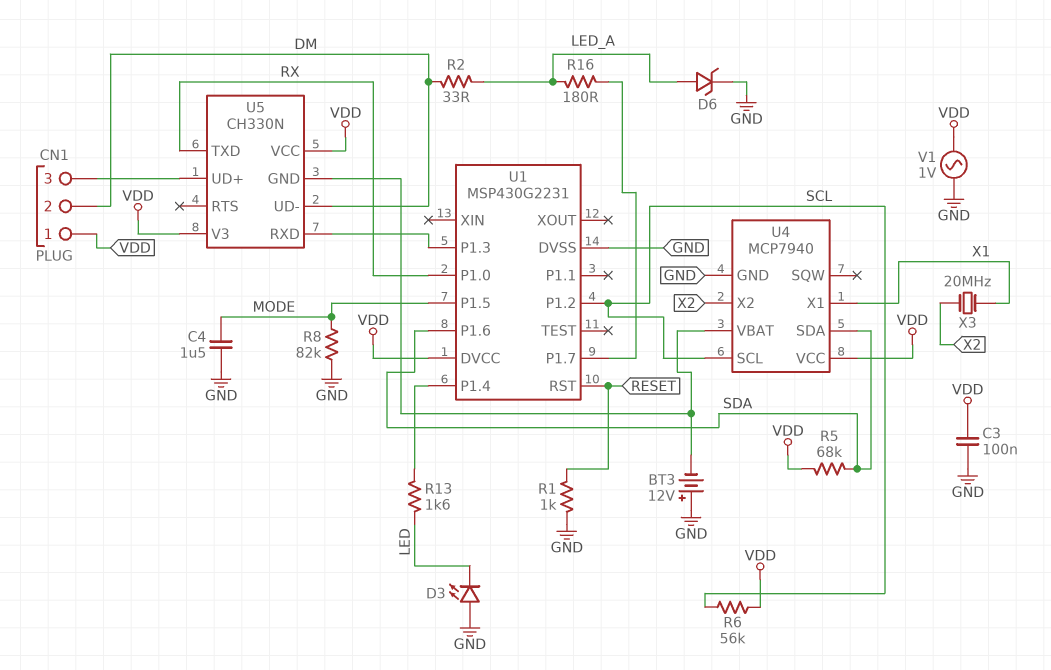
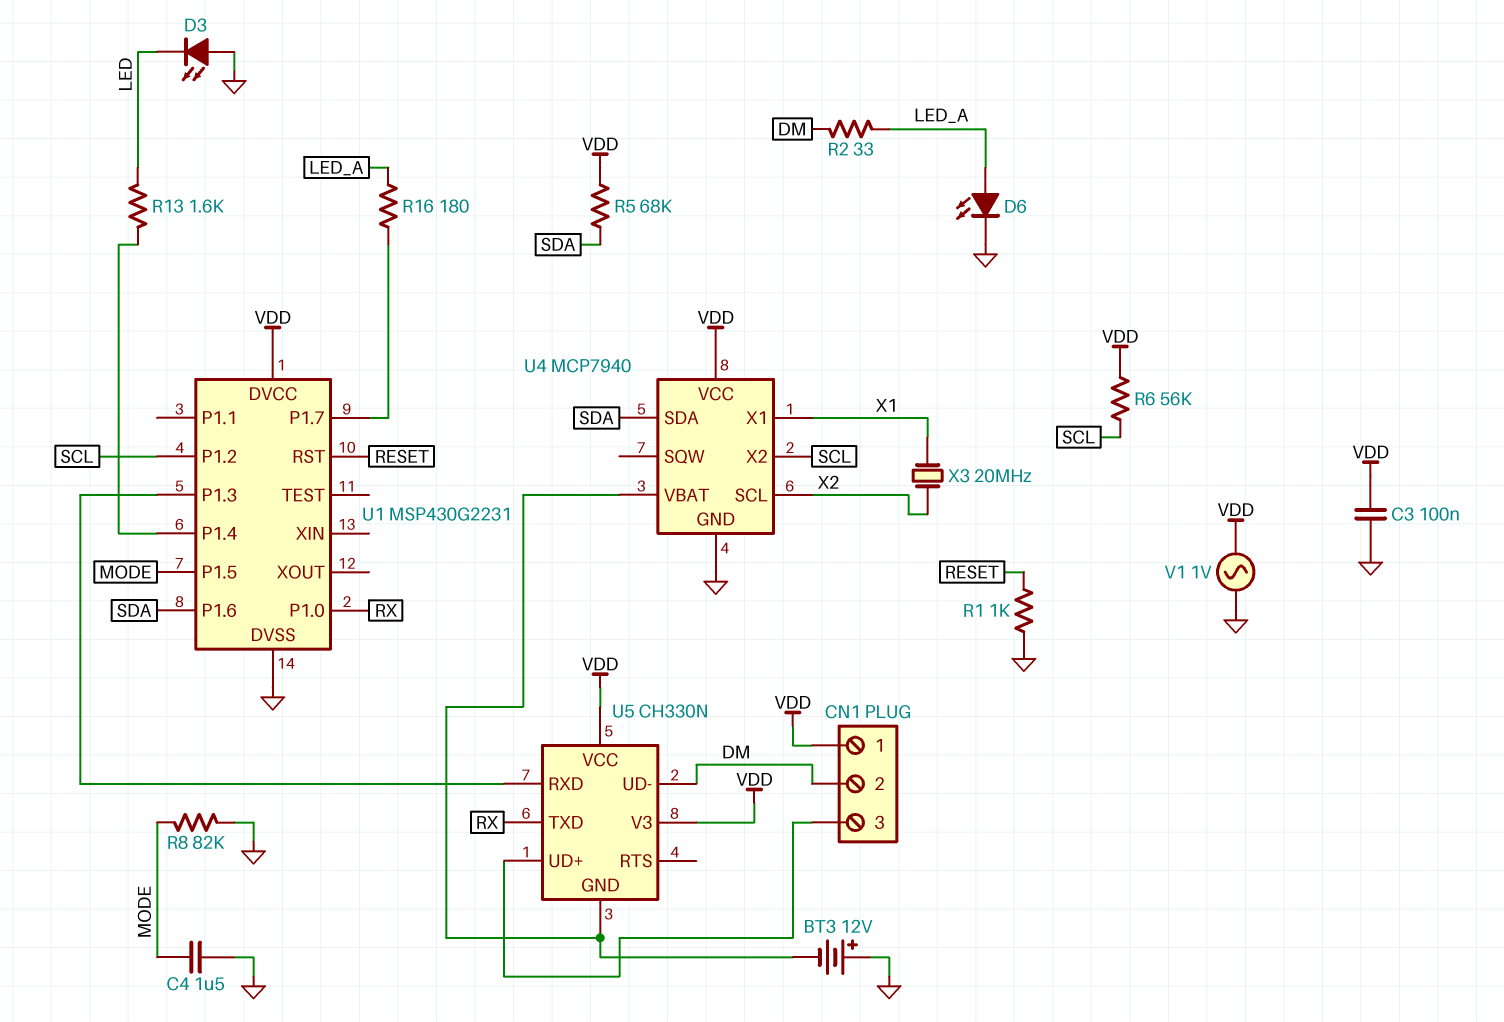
D6: zener (A LED_A, K GND) -> LED (A LED_A, K GND)
U4 pin SCL: SCL -> X2
U4 pin X2: X2 -> SCL

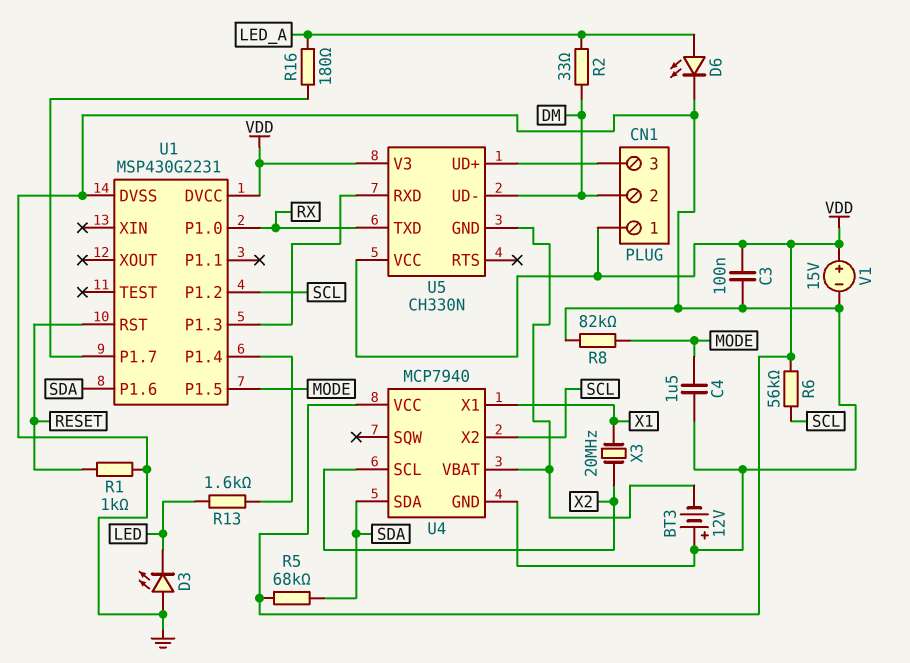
V1: AC 1V (GND, VDD) -> 15V (plus VDD, minus GND)

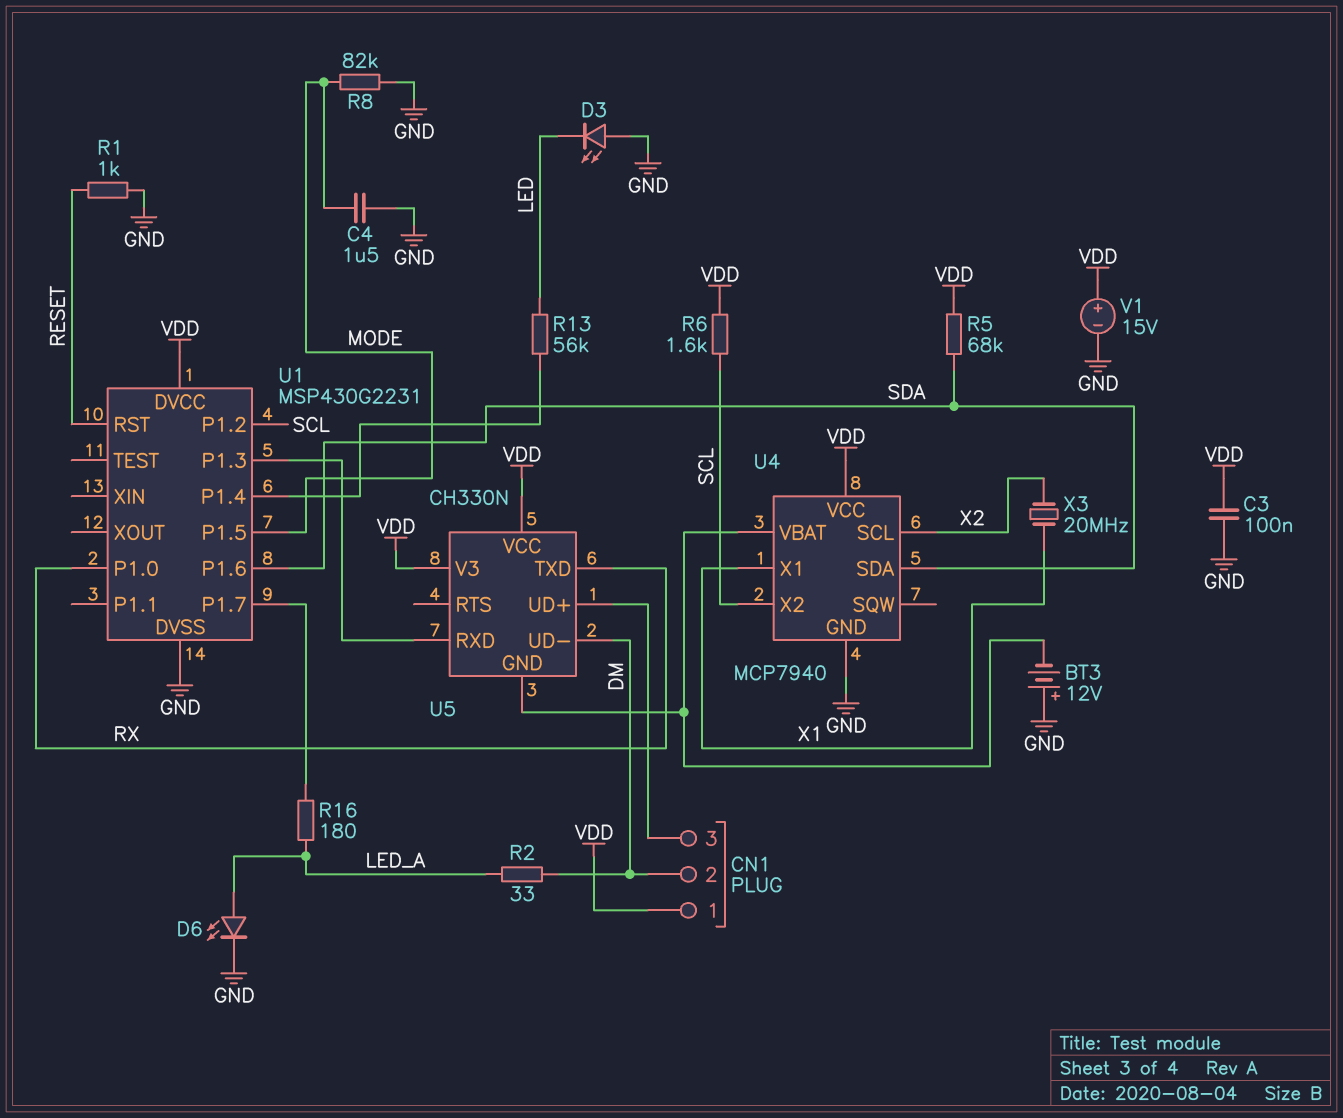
R6: 56k (SCL, VDD) -> 1.6k (SCL, VDD)
R13: 1.6k (LED, U1/P1.4) -> 56k (LED, U1/P1.4)

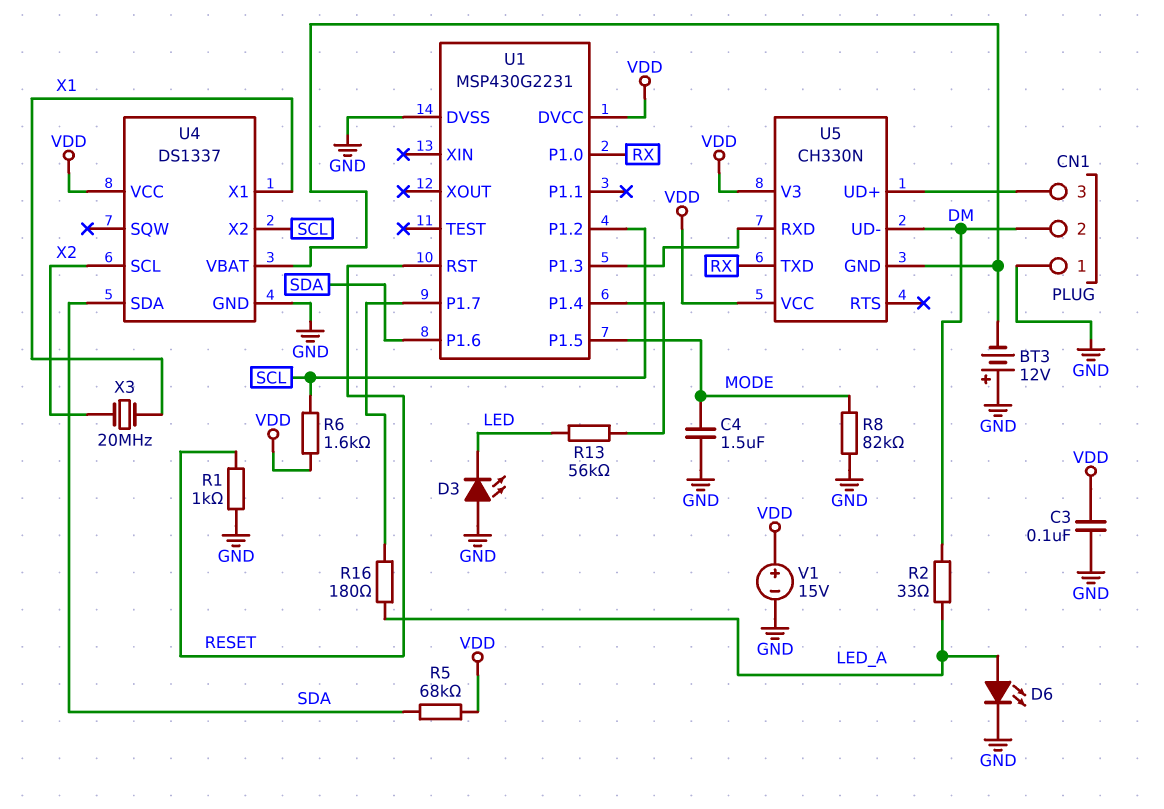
CN1 pin 1: VDD -> GND
U4: MCP7940 -> DS1337

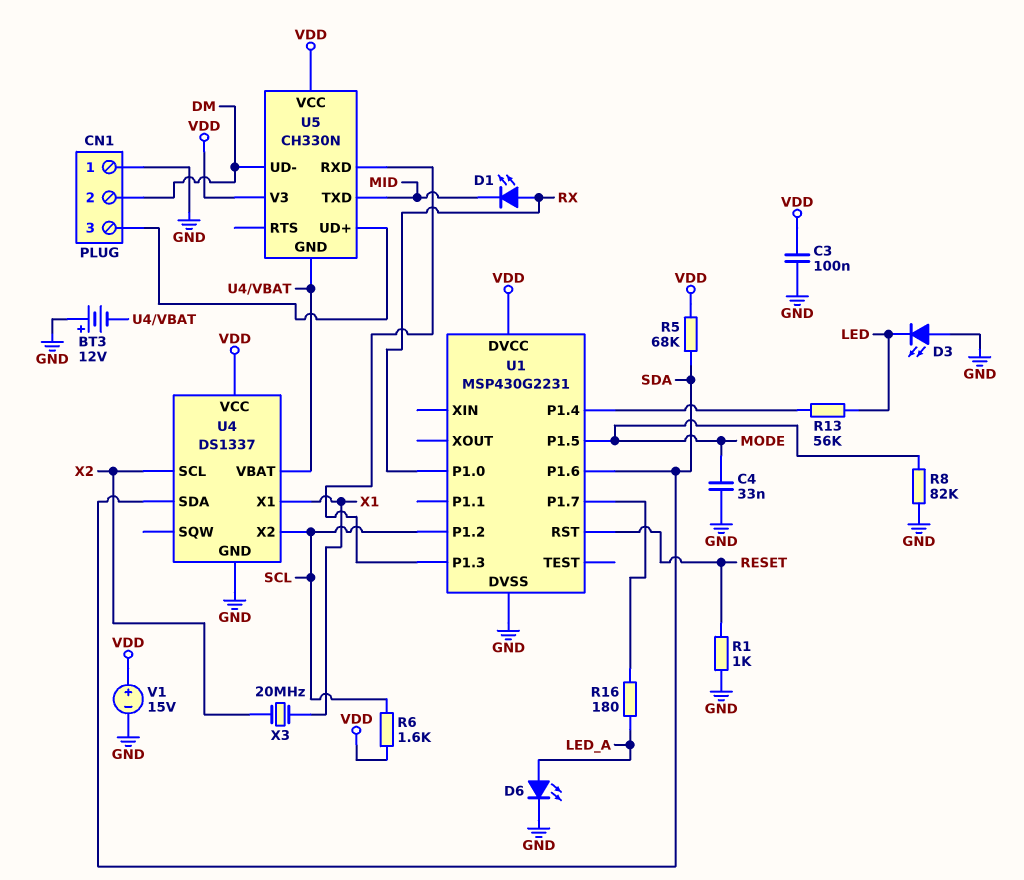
C4: 1.5uF (GND, MODE) -> 33nF (GND, MODE)
D1: none -> LED (A RX, K MID)
R2: 33 (DM, LED_A) -> none
U5 pin TXD: RX -> MID

